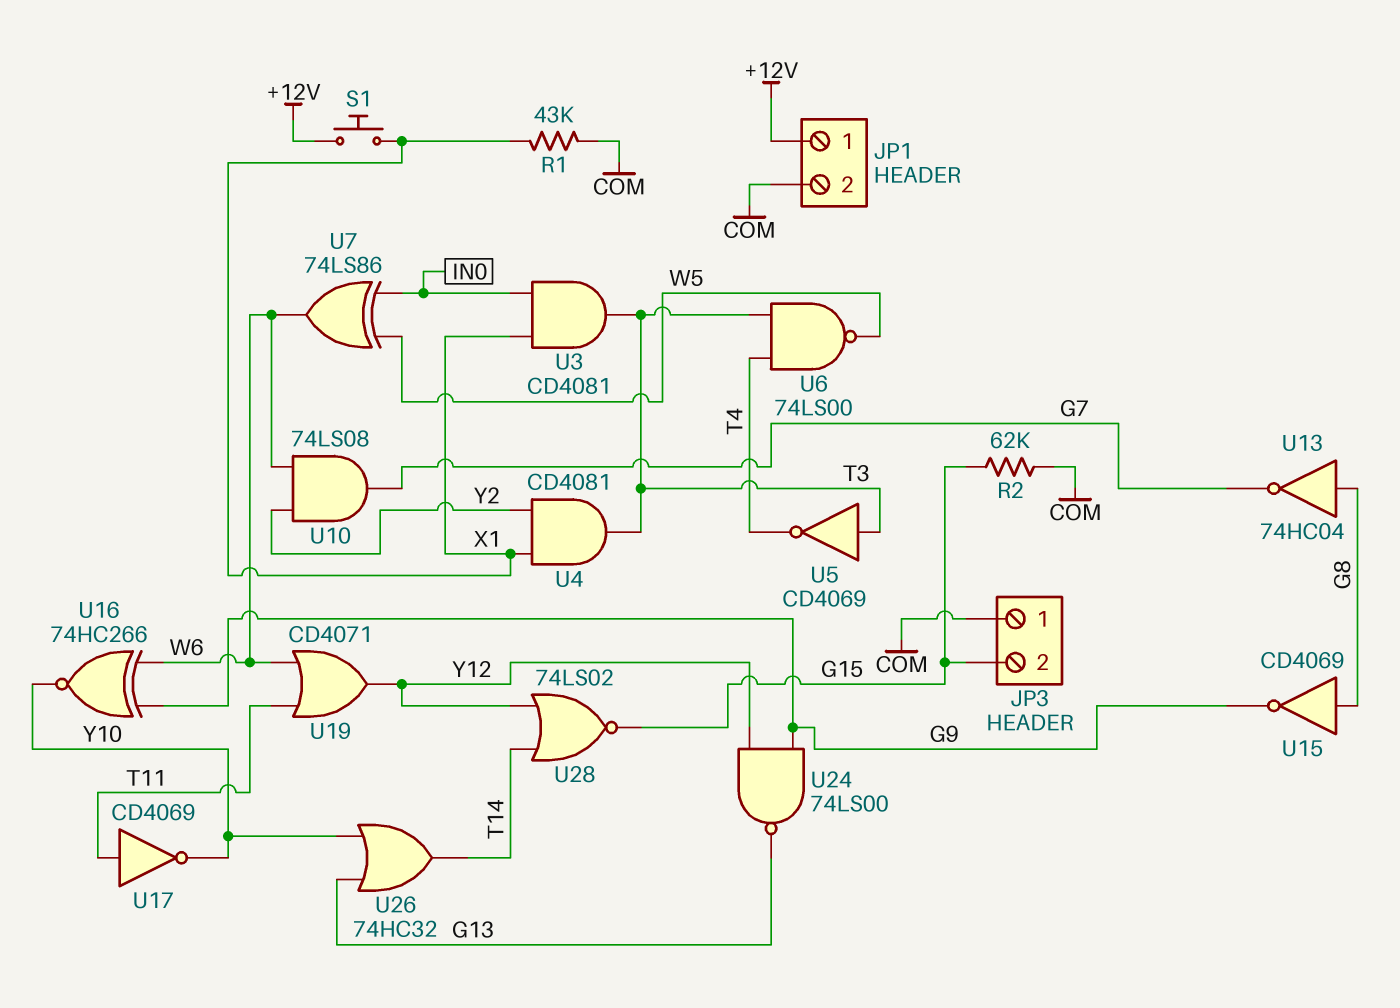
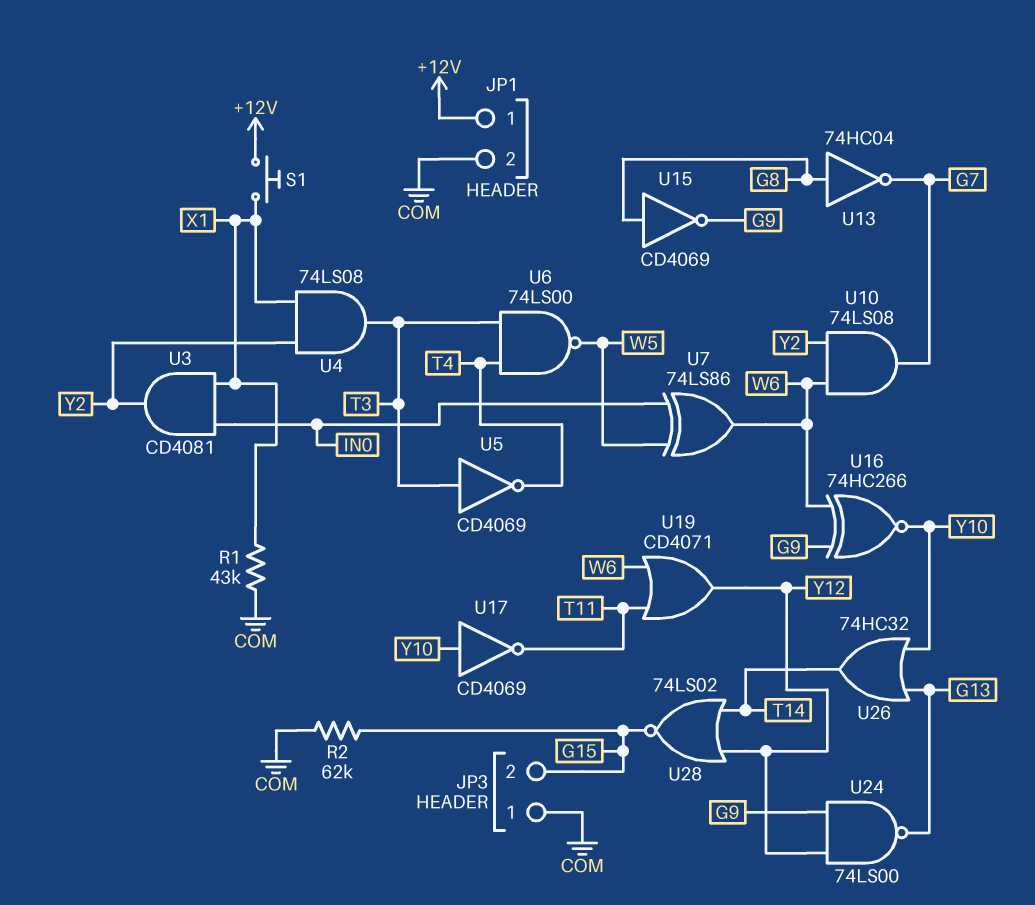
U3: AND CD4081 (in IN0, in X1, out T3) -> AND CD4081 (in IN0, in X1, out Y2)
U4: AND CD4081 (in X1, in Y2, out T3) -> AND 74LS08 (in X1, in Y2, out T3)
U17: NOT CD4069 (in T11, out Y10) -> NOT CD4069 (in Y10, out T11)

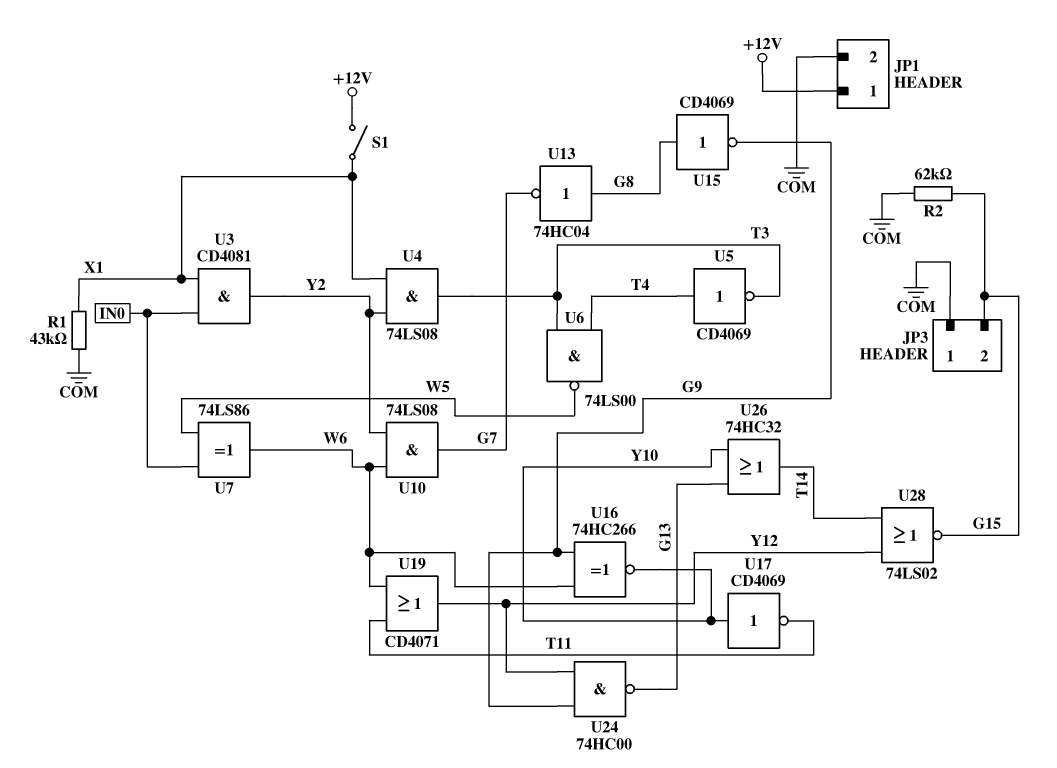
S1: button (+12V, X1) -> switch (+12V, X1)
U5: NOT CD4069 (in T3, out T4) -> NOT CD4069 (in T4, out T3)
U24: NAND 74LS00 (in G9, in Y12, out G13) -> NAND 74HC00 (in G9, in Y12, out G13)

